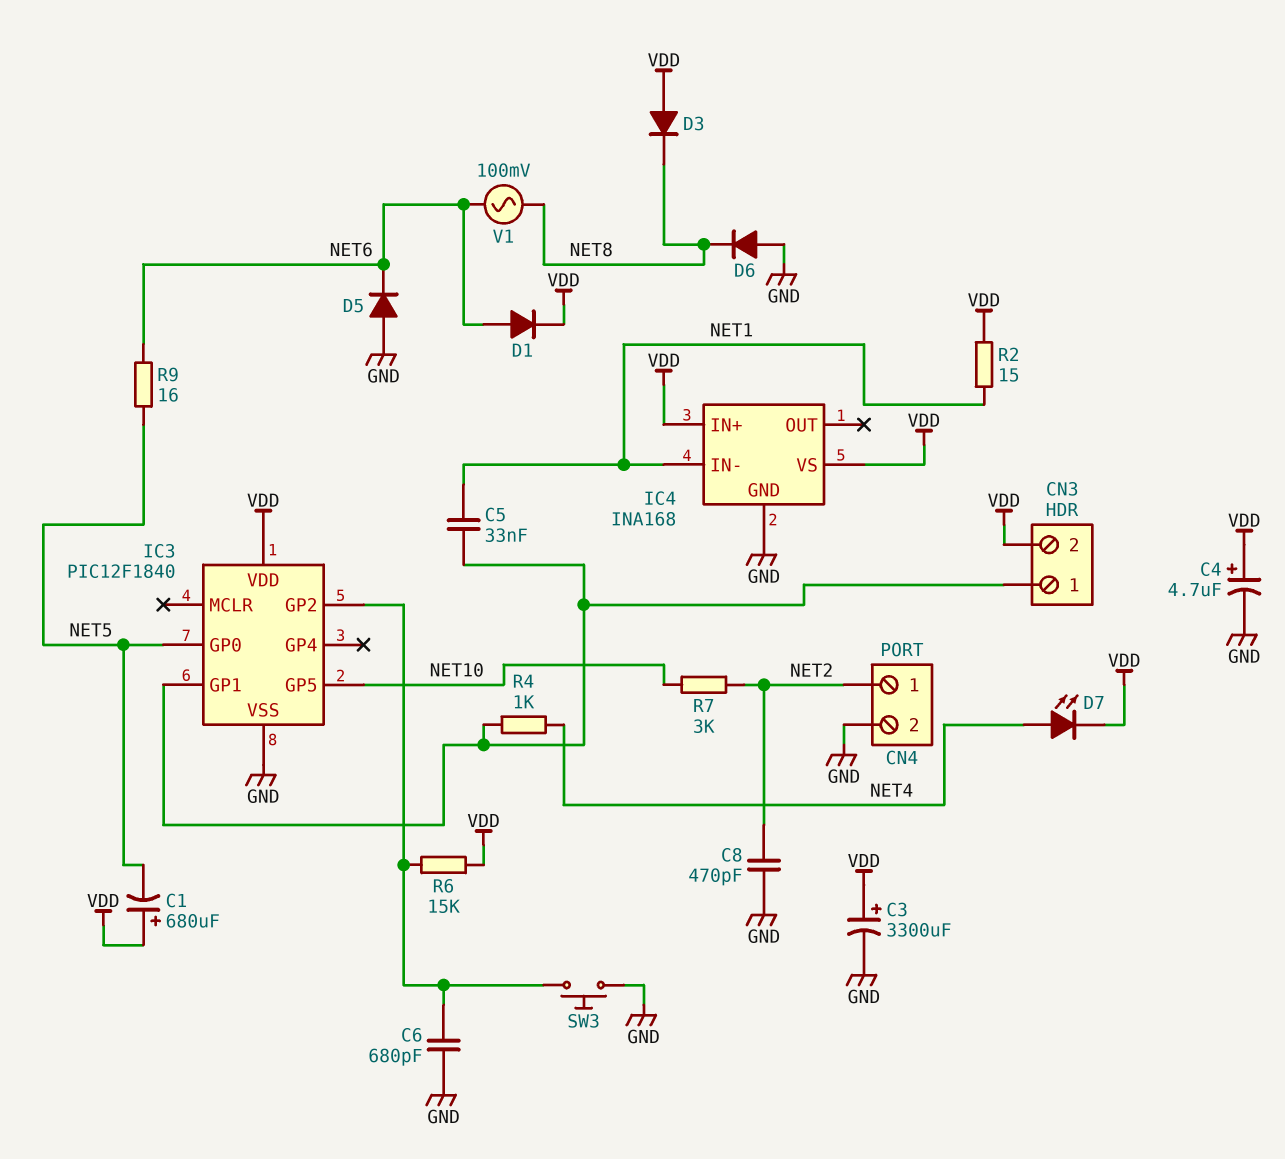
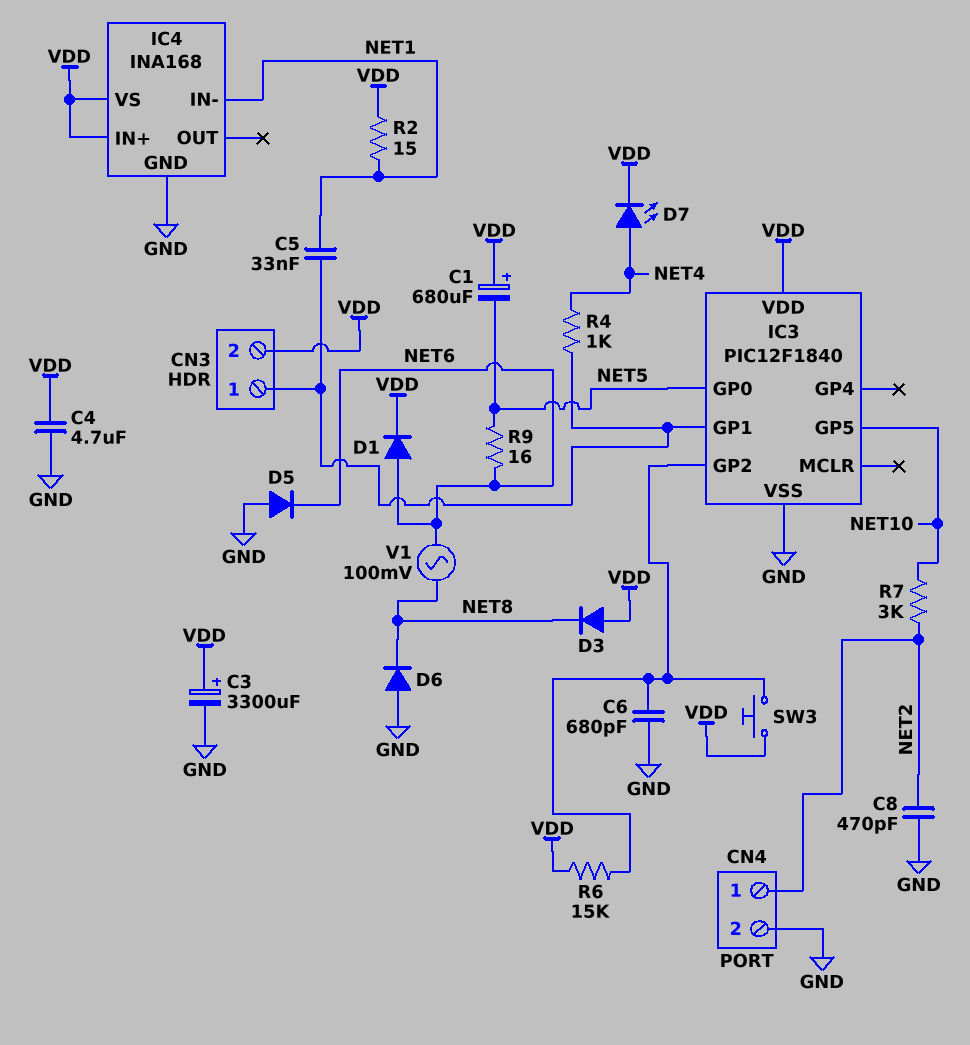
C4: 4.7uF (plus VDD, minus GND) -> 4.7uF (GND, VDD)
SW3: button (GND, IC3/GP2) -> button (IC3/GP2, VDD)

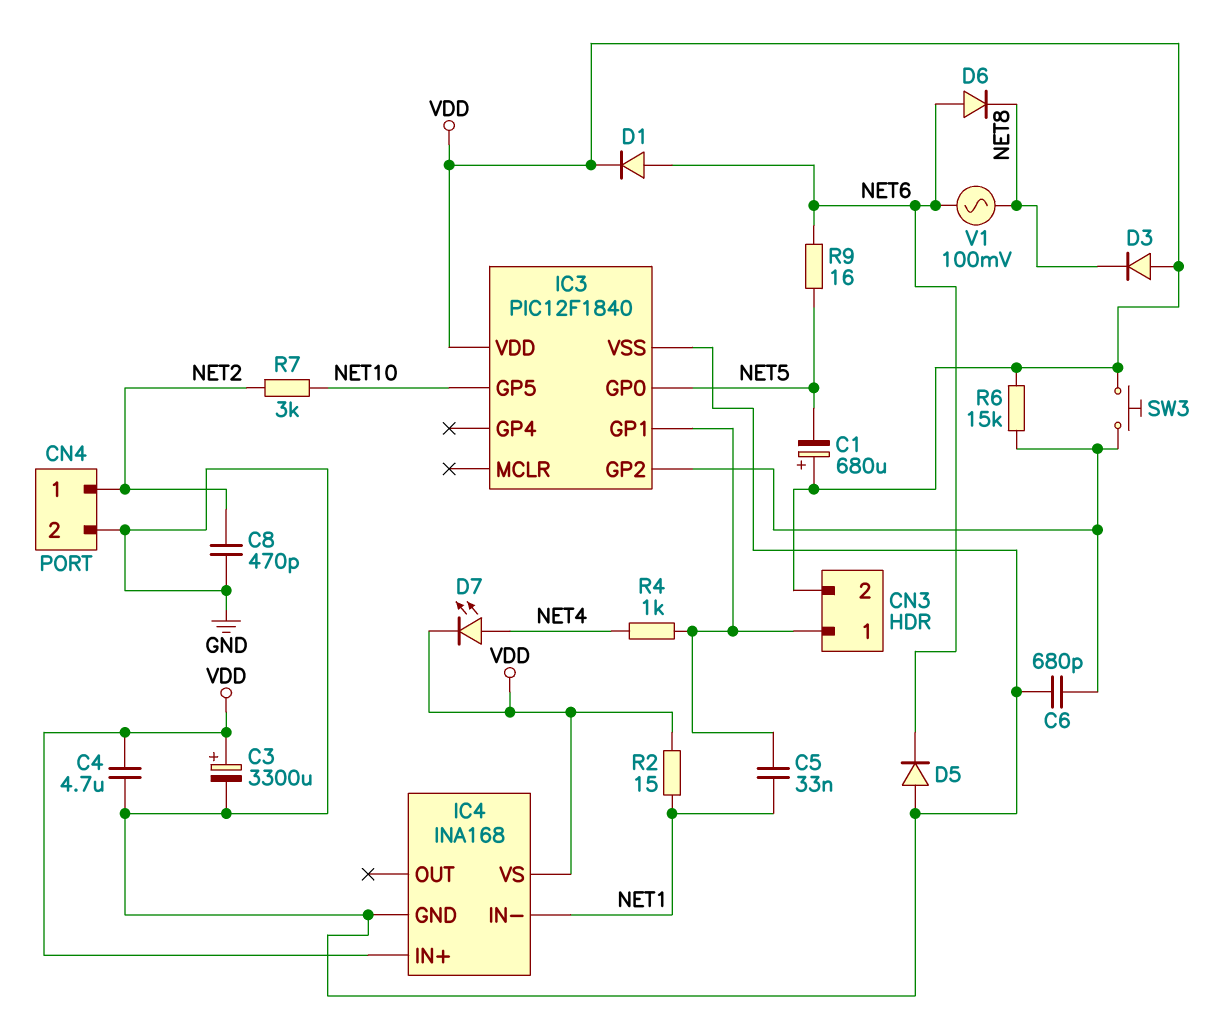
D6: diode (A GND, K NET8) -> diode (A NET6, K NET8)

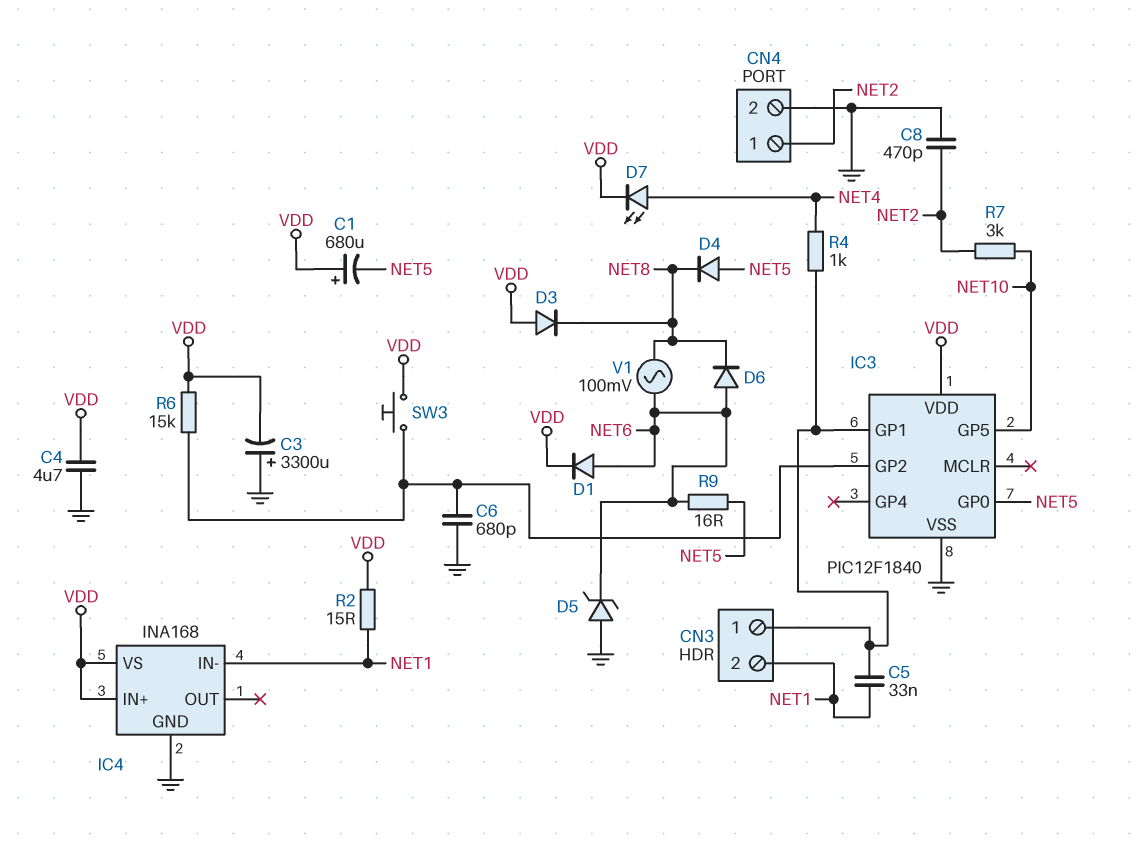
C3: 3300uF (plus VDD, minus GND) -> 3300uF (plus GND, minus VDD)
CN3 pin 2: VDD -> NET1
D4: none -> diode (A NET5, K NET8)
D5: diode (A GND, K NET6) -> zener (A GND, K NET6)

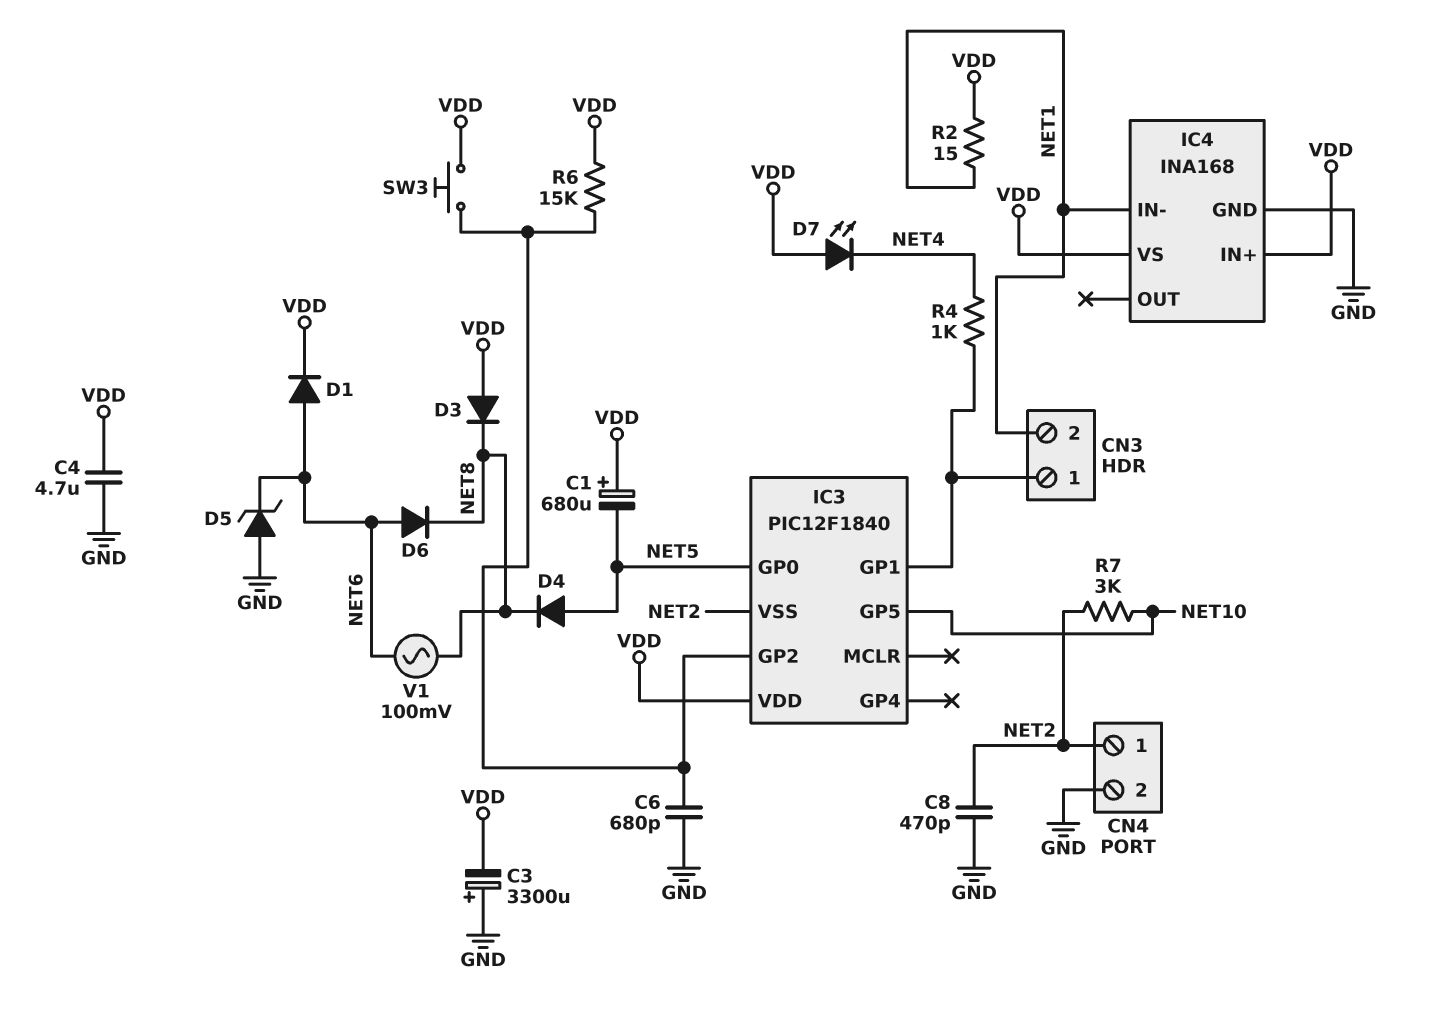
C5: 33nF (CN3/1, NET1) -> none
D7: LED (A NET4, K VDD) -> LED (A VDD, K NET4)
IC3 pin VSS: GND -> NET2
R9: 16 (NET5, NET6) -> none

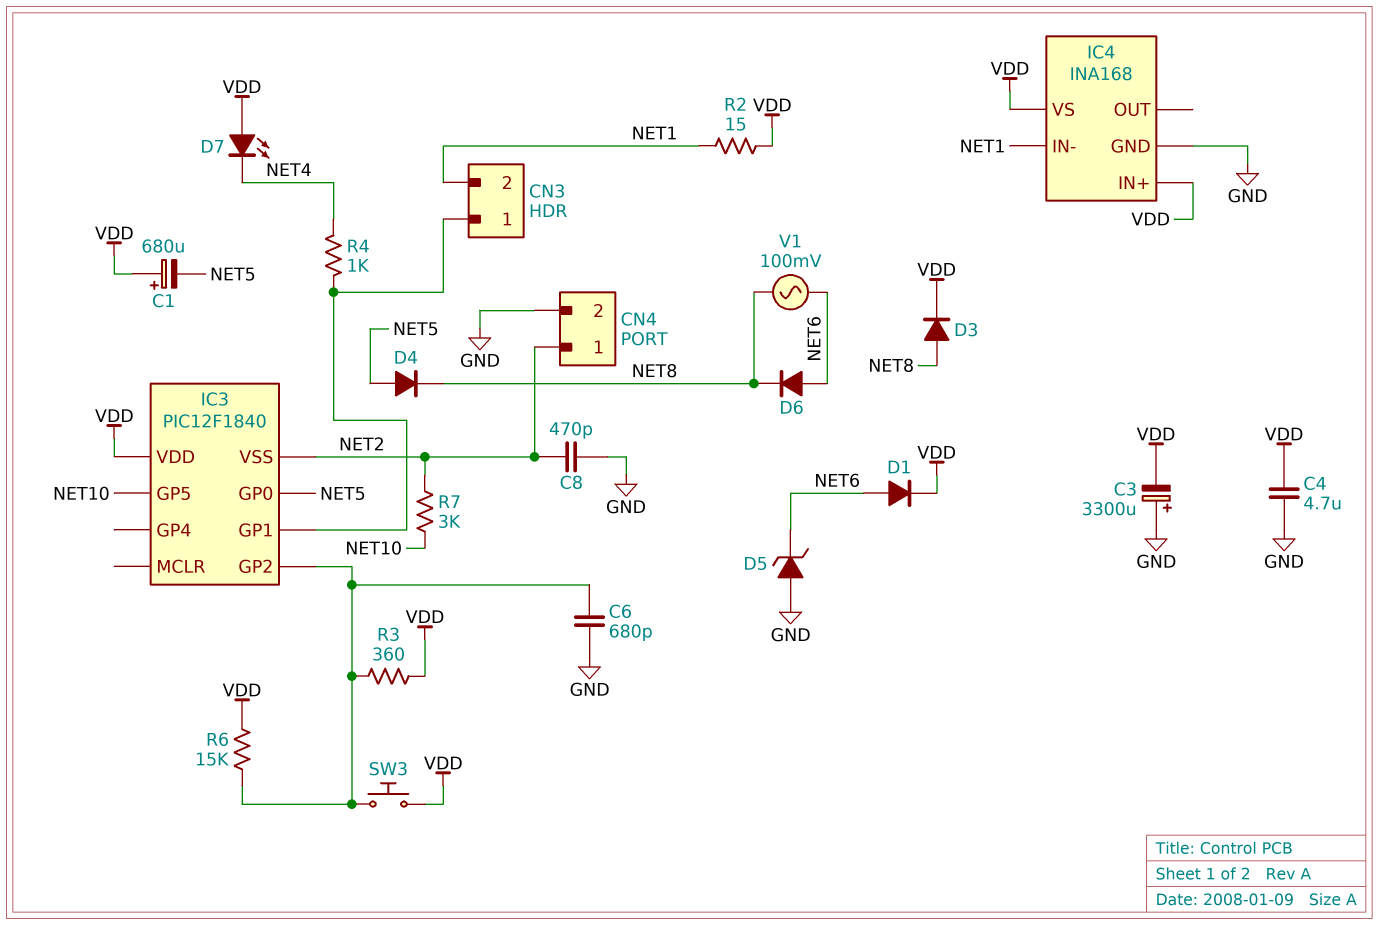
D3: diode (A VDD, K NET8) -> diode (A NET8, K VDD)
R3: none -> 360 (IC3/GP2, VDD)

